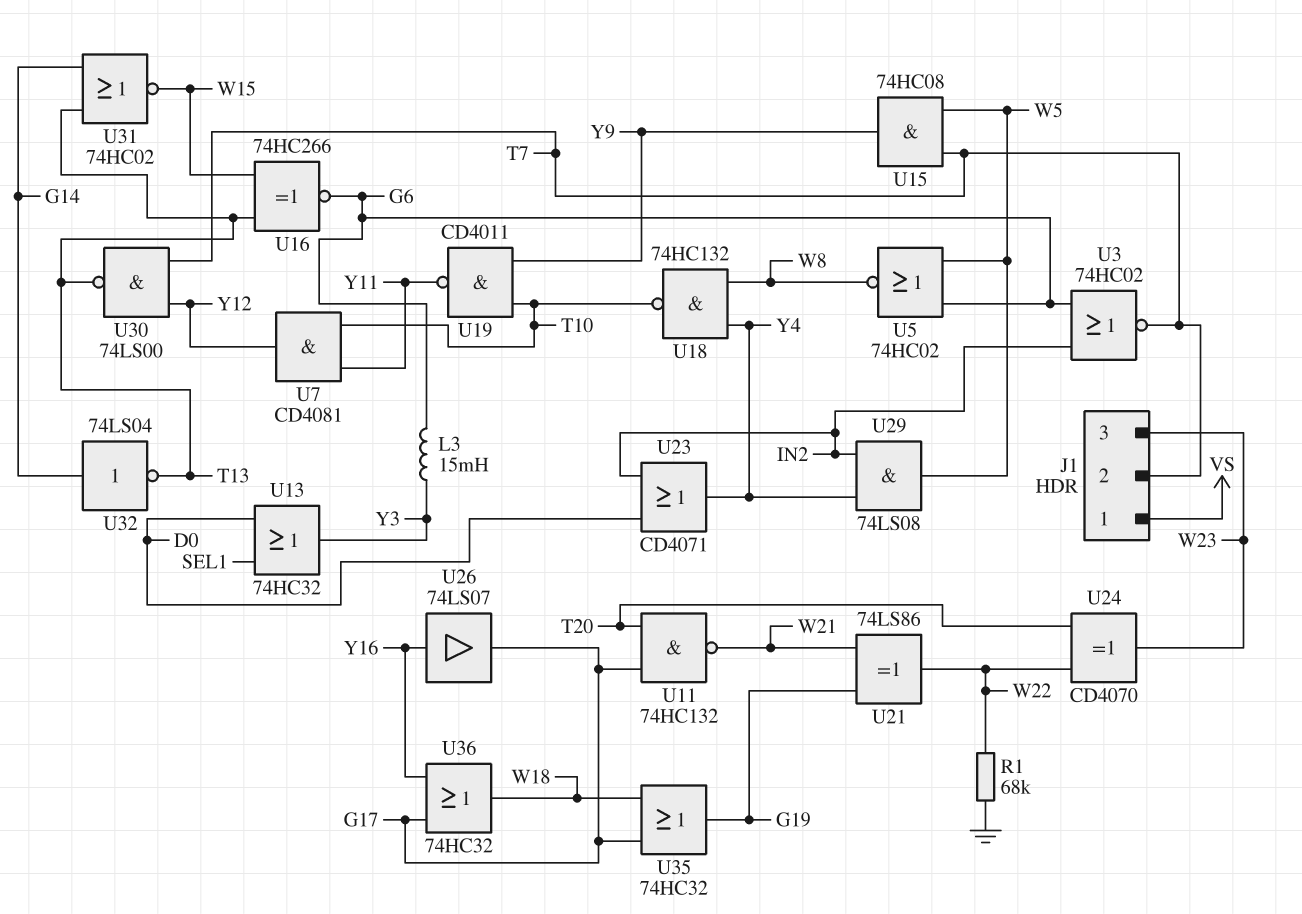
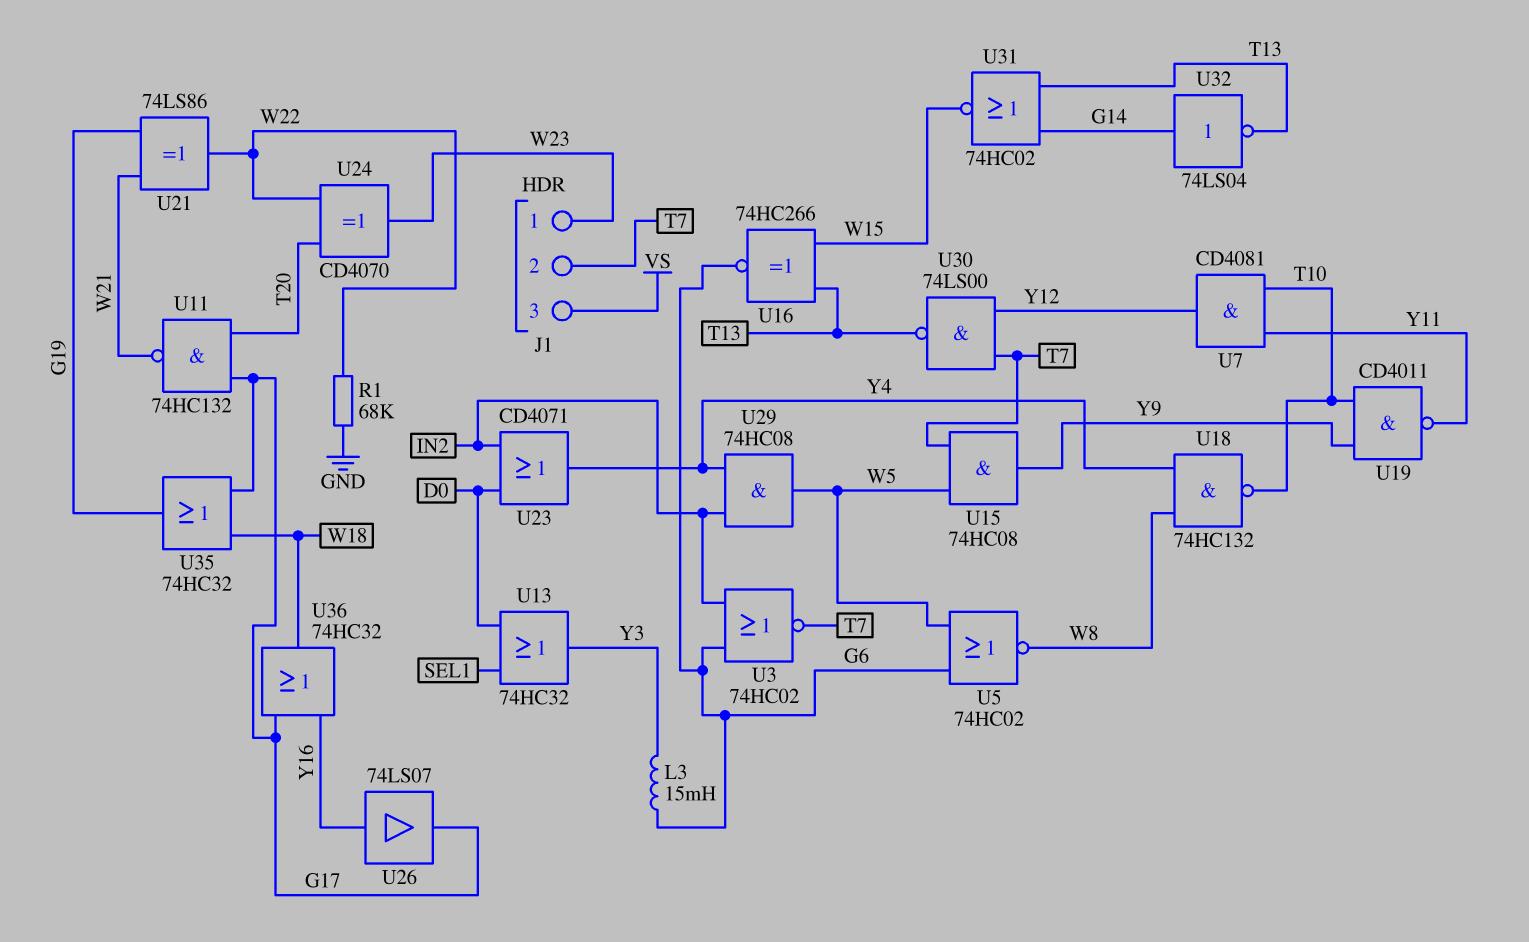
J1 pin 1: VS -> W23
J1 pin 3: W23 -> VS
U29: AND 74LS08 (in IN2, in Y4, out W5) -> AND 74HC08 (in IN2, in Y4, out W5)

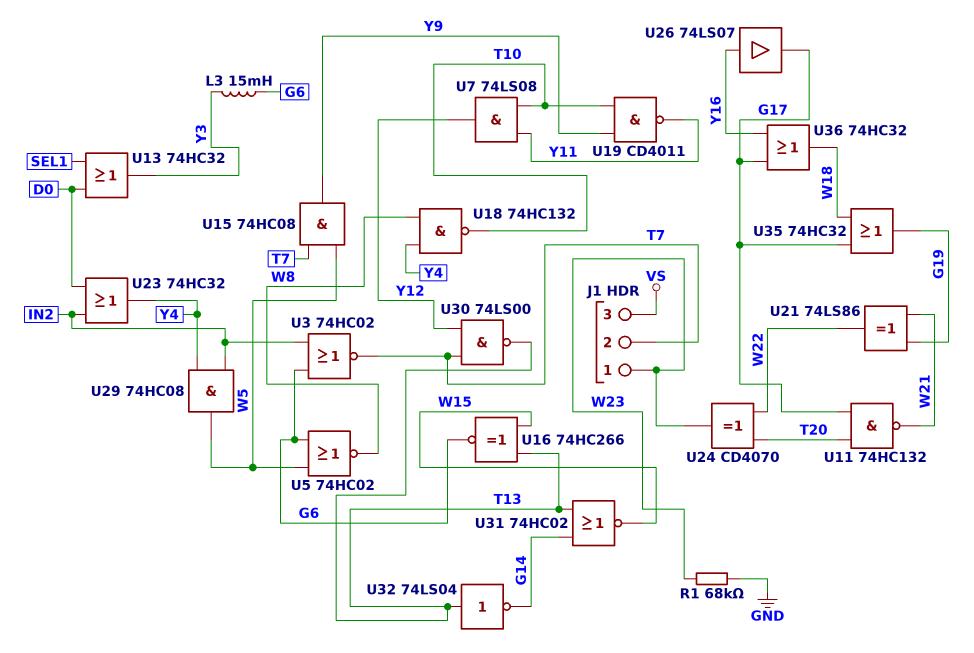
R1: 68k (GND, W22) -> 68k (GND, W23)
U7: AND CD4081 (in T10, in Y11, out Y12) -> AND 74LS08 (in T10, in Y11, out Y12)
U23: OR CD4071 (in D0, in IN2, out Y4) -> OR 74HC32 (in D0, in IN2, out Y4)
U32: NOT 74LS04 (in G14, out T13) -> NOT 74LS04 (in T13, out G14)

